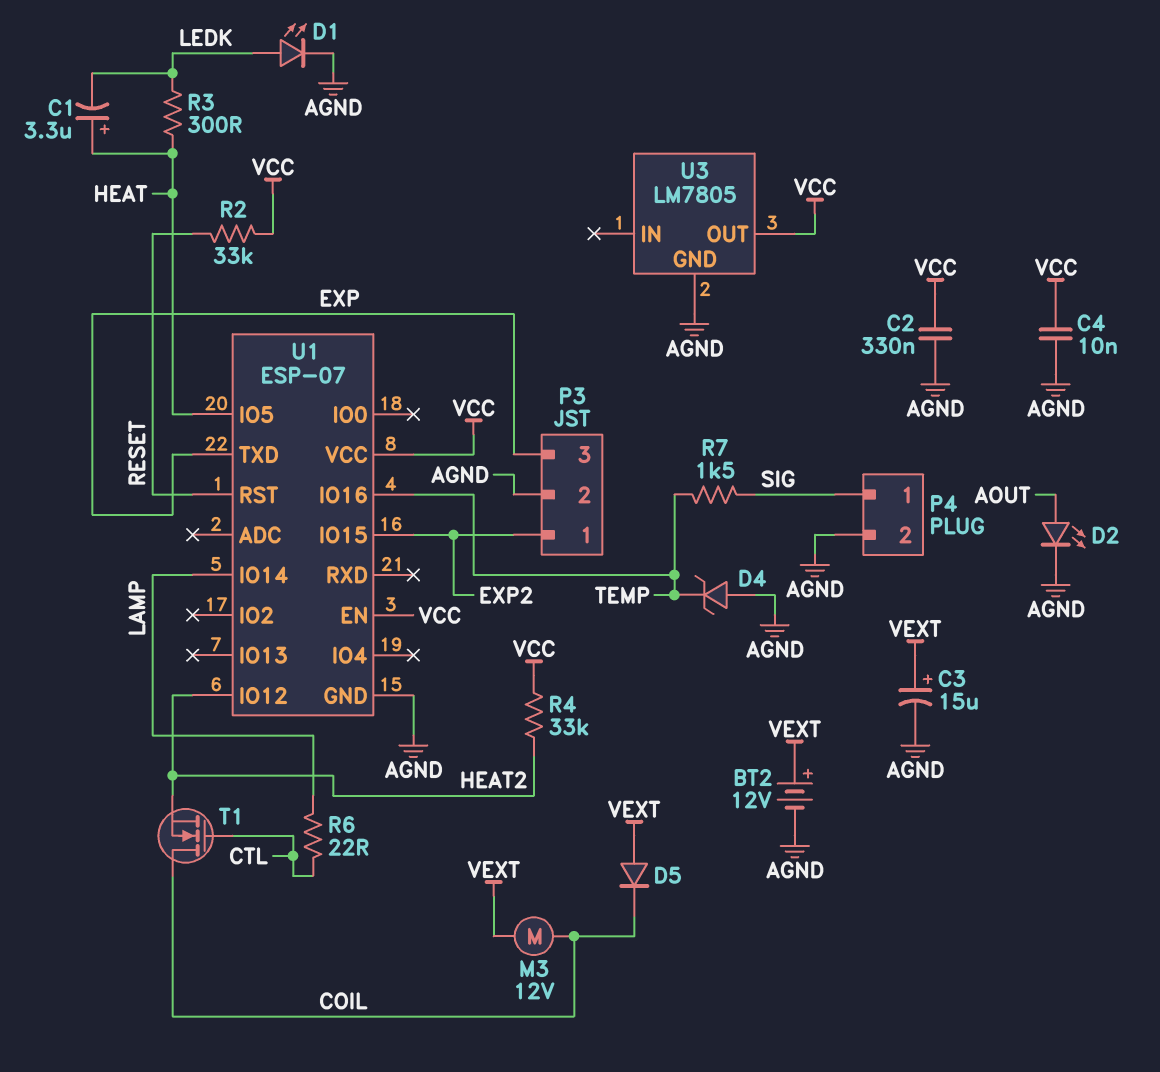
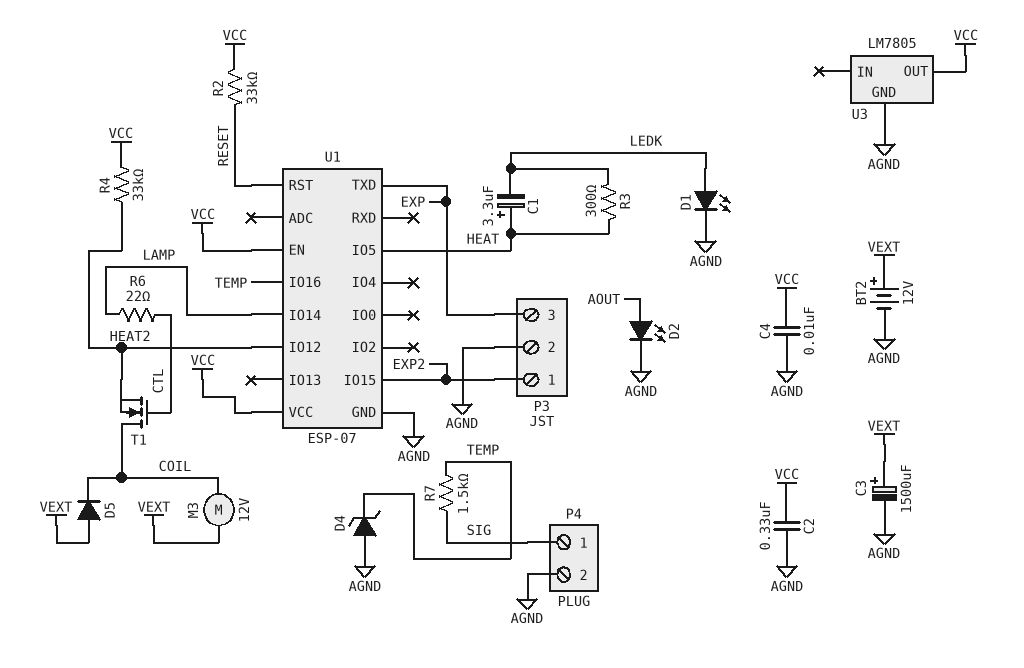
C3: 15uF (plus VEXT, minus AGND) -> 1500uF (plus VEXT, minus AGND)

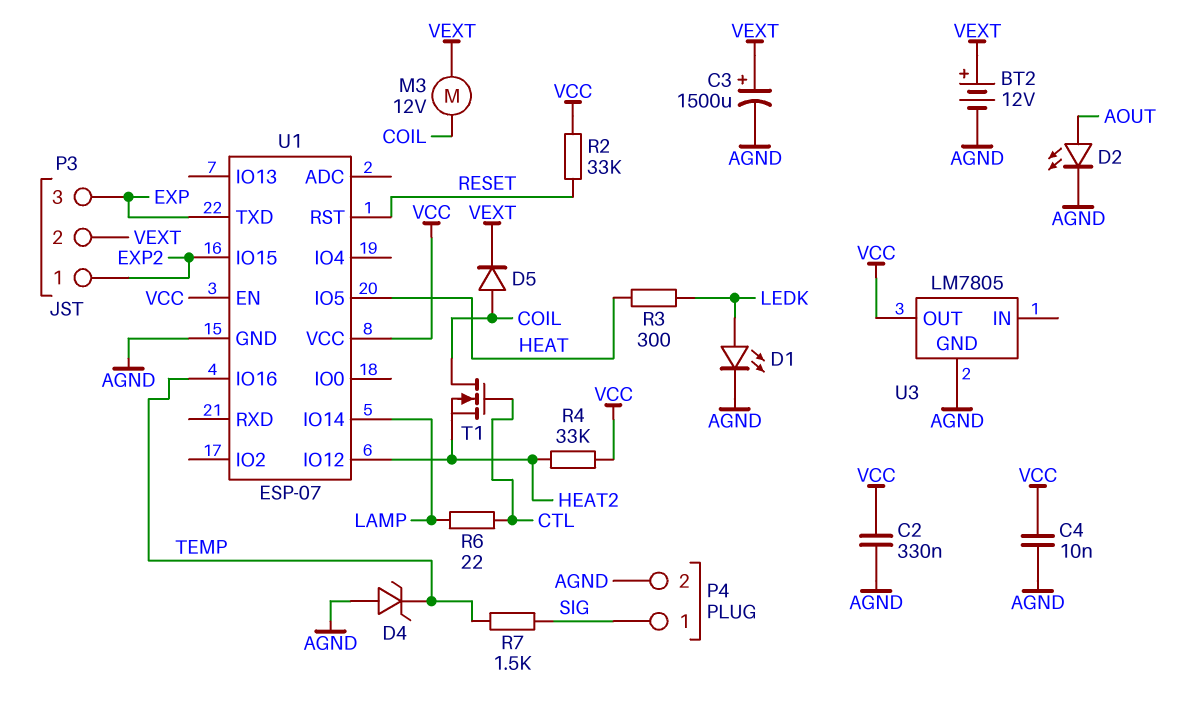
C1: 3.3uF (plus HEAT, minus LEDK) -> none
D5: diode (A VEXT, K COIL) -> diode (A COIL, K VEXT)
P3 pin 2: AGND -> VEXT

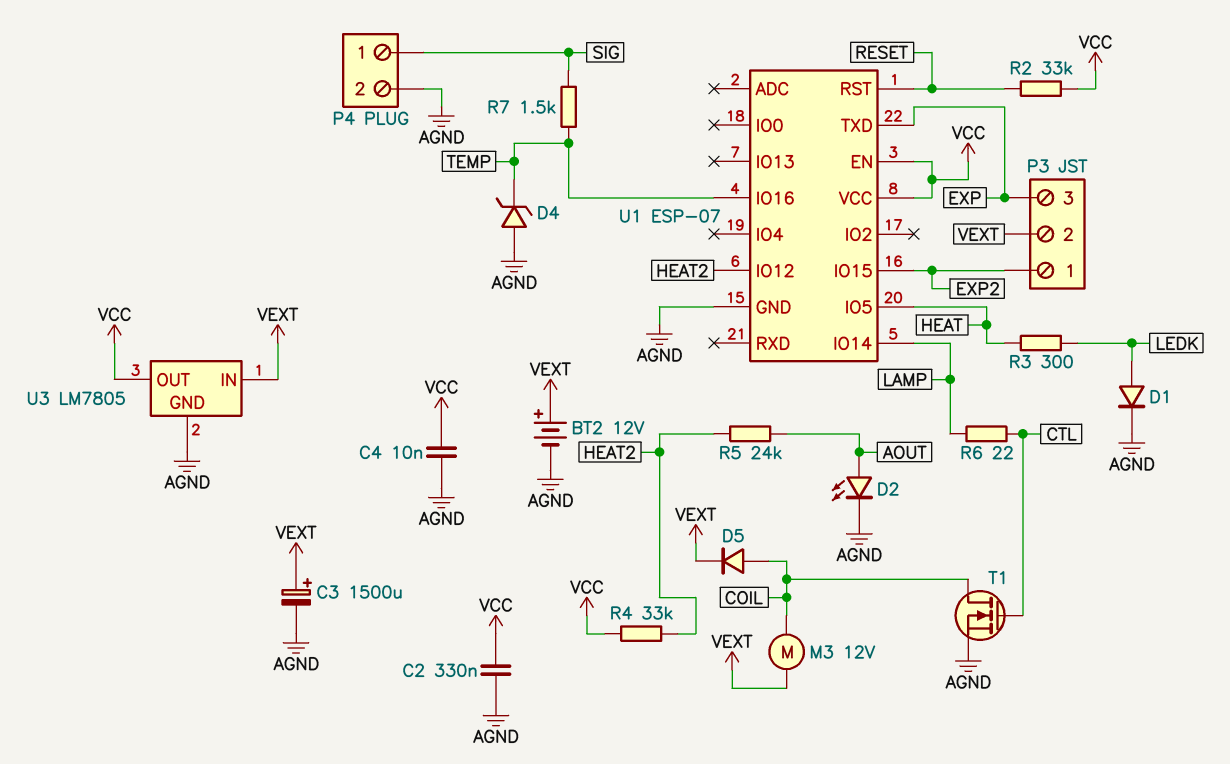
D1: LED (A LEDK, K AGND) -> diode (A LEDK, K AGND)
R5: none -> 24k (AOUT, HEAT2)
T1: NMOS (G CTL, D COIL, S HEAT2) -> NMOS (G CTL, D COIL, S AGND)
U3 pin IN: none -> VEXT

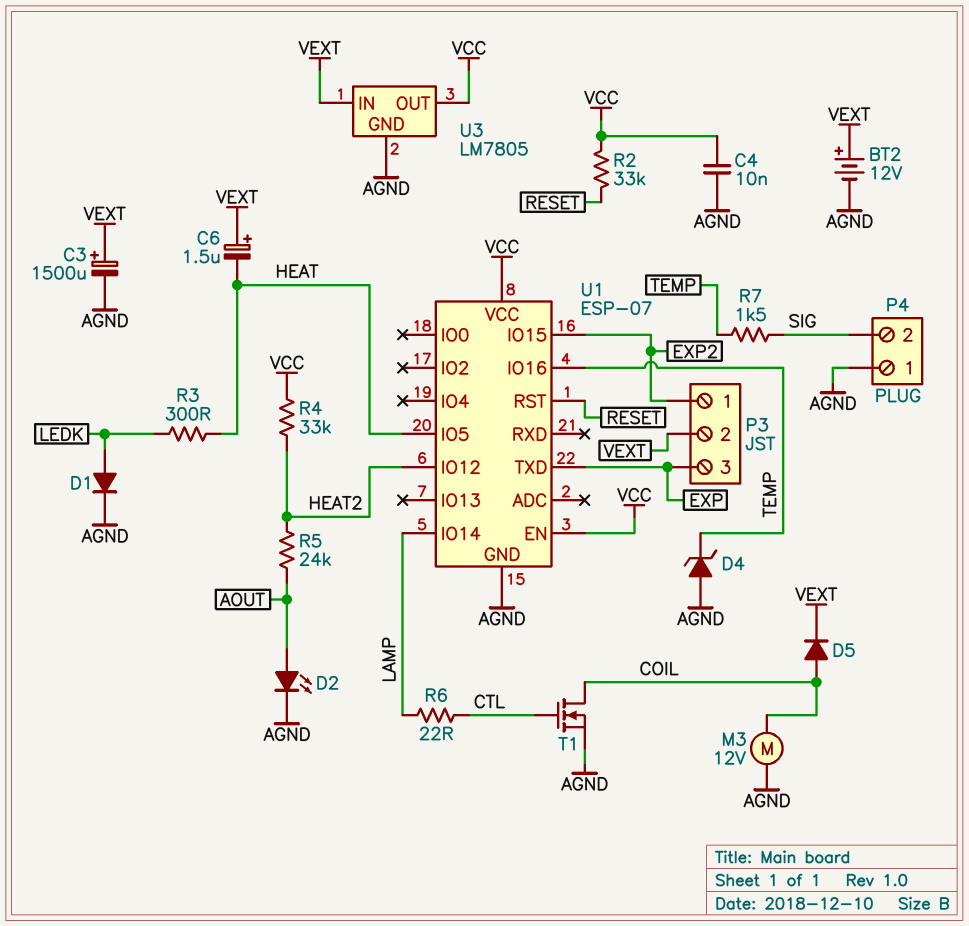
C2: 330nF (AGND, VCC) -> none
C6: none -> 1.5uF (plus VEXT, minus HEAT)
M3: motor 12V (COIL, VEXT) -> motor 12V (AGND, COIL)
P4 pin 1: SIG -> AGND
P4 pin 2: AGND -> SIG

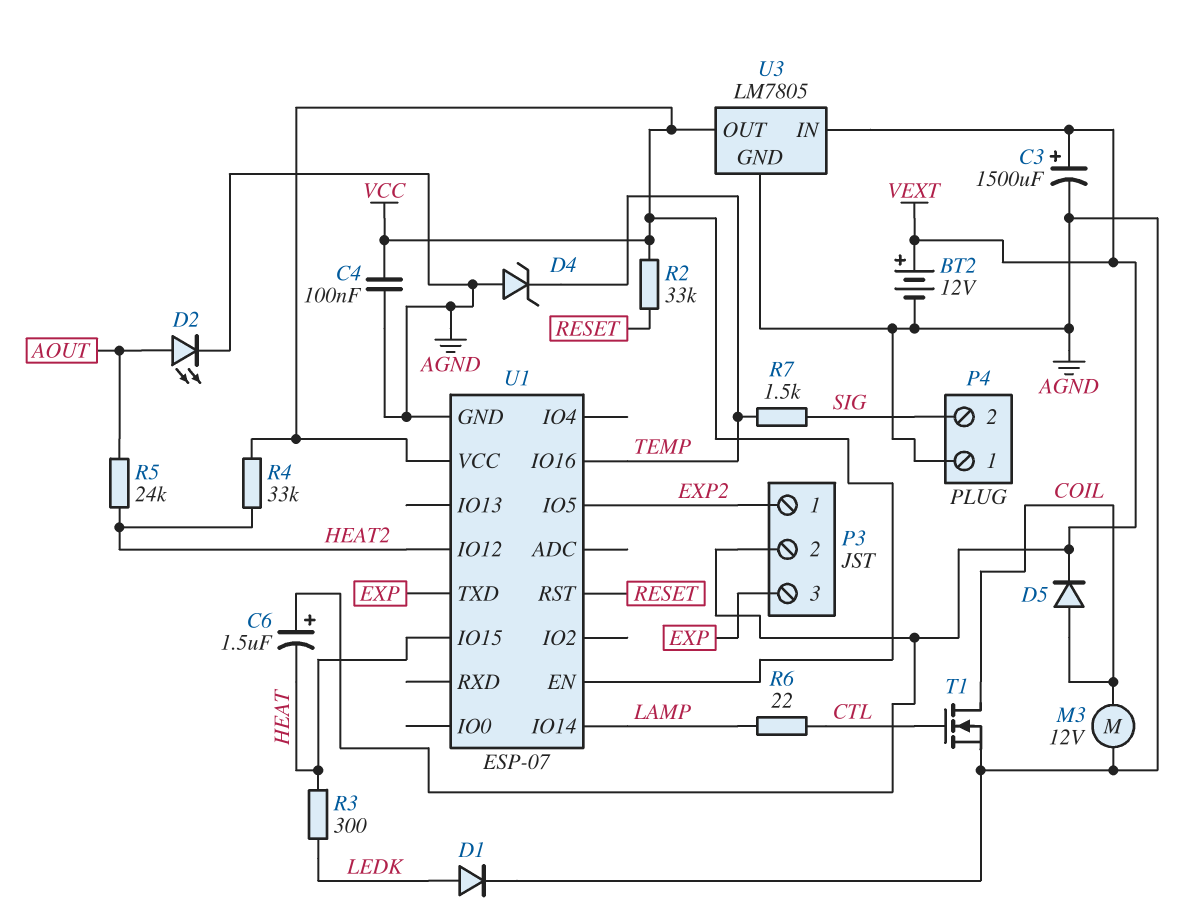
C4: 10nF (AGND, VCC) -> 100nF (AGND, VCC)
U1 pin IO5: HEAT -> EXP2
U1 pin IO15: EXP2 -> HEAT

